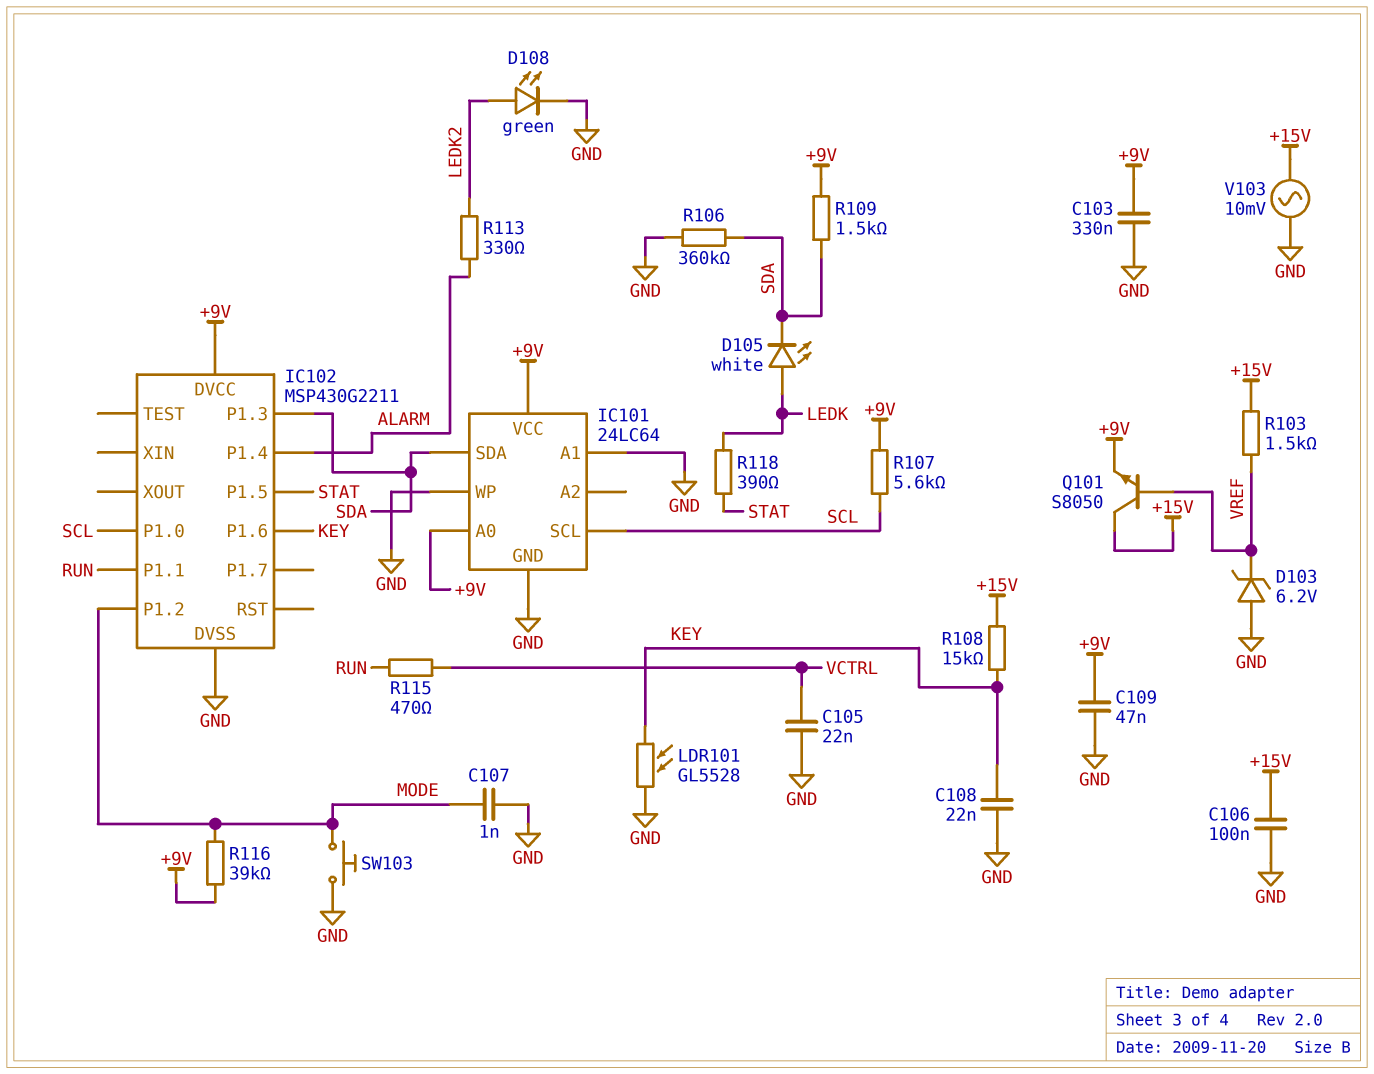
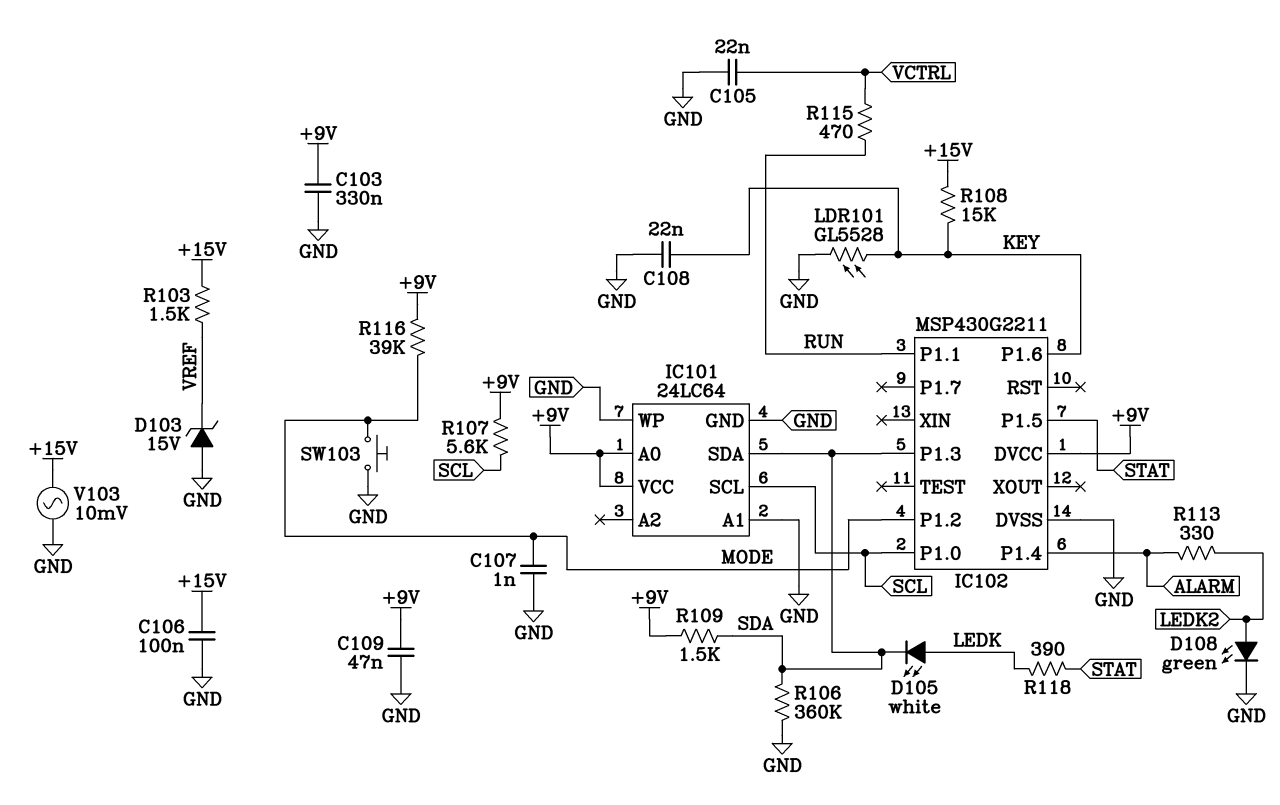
D103: zener 6.2V (A GND, K VREF) -> zener 15V (A GND, K VREF)
Q101: NPN S8050 (B VREF, C +15V, E +9V) -> none

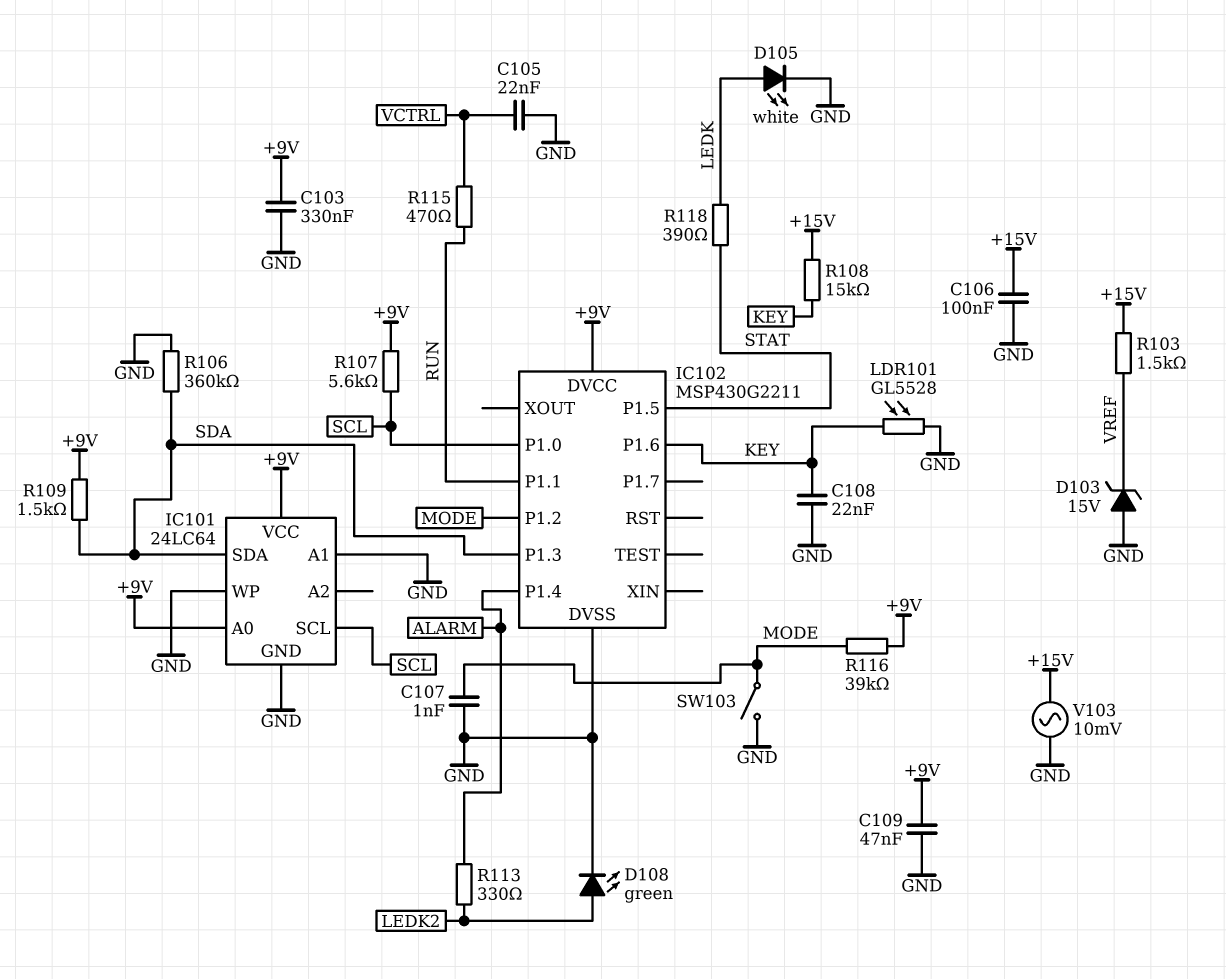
D105: LED white (A LEDK, K SDA) -> LED white (A LEDK, K GND)
SW103: button (GND, MODE) -> switch (GND, MODE)

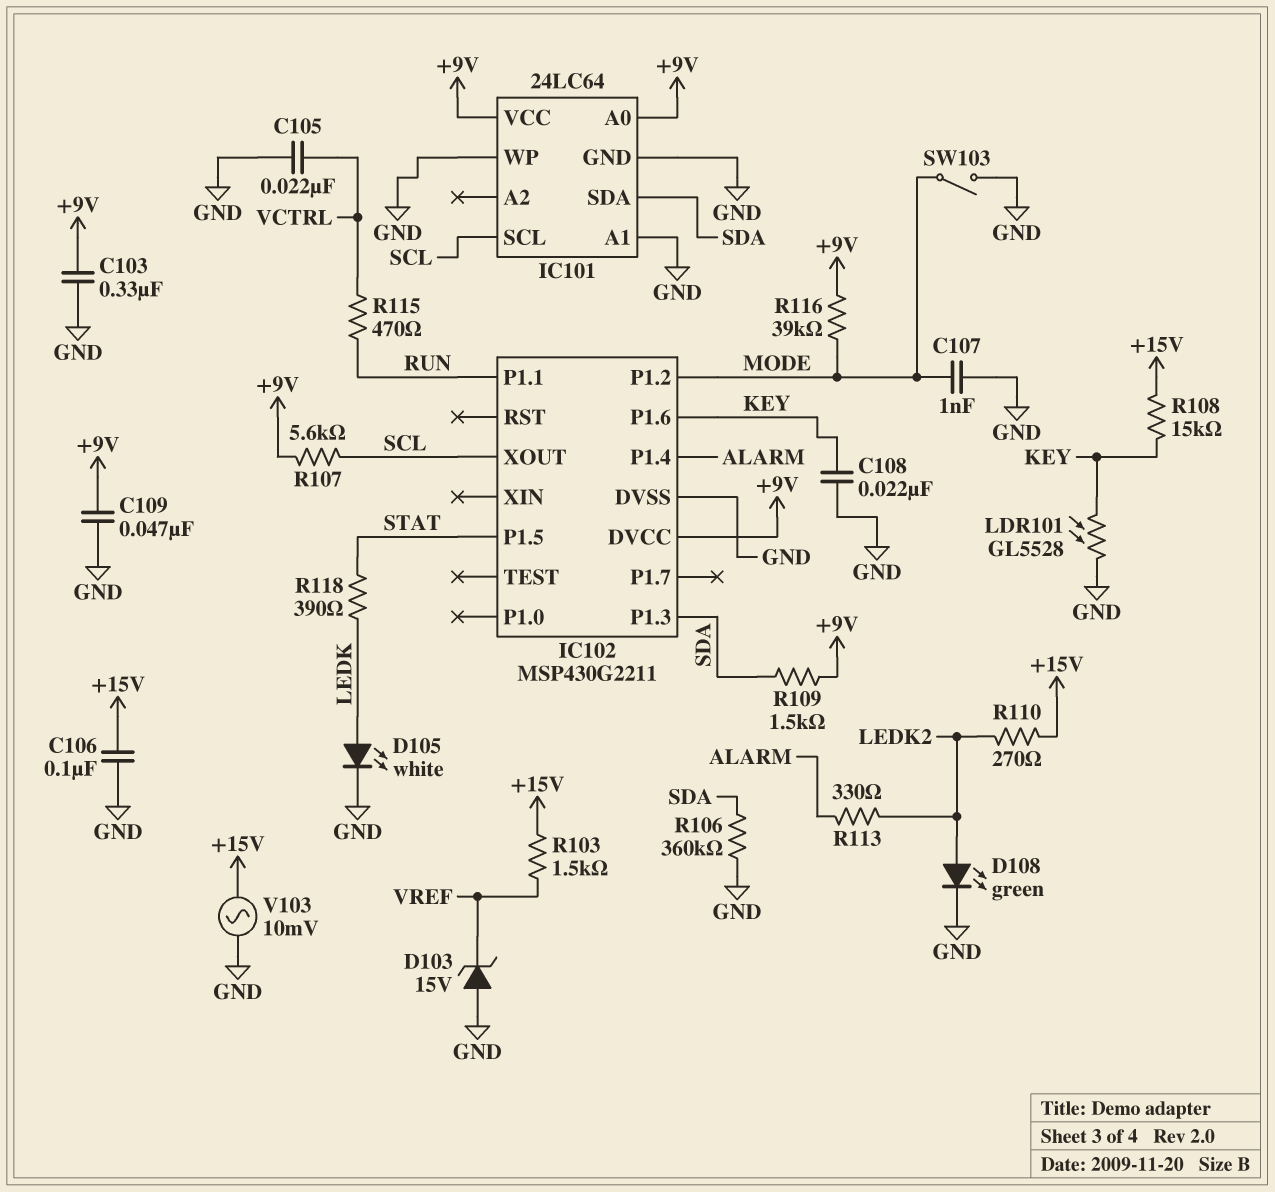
IC102 pin P1.0: SCL -> none
IC102 pin XOUT: none -> SCL
R110: none -> 270 (+15V, LEDK2)

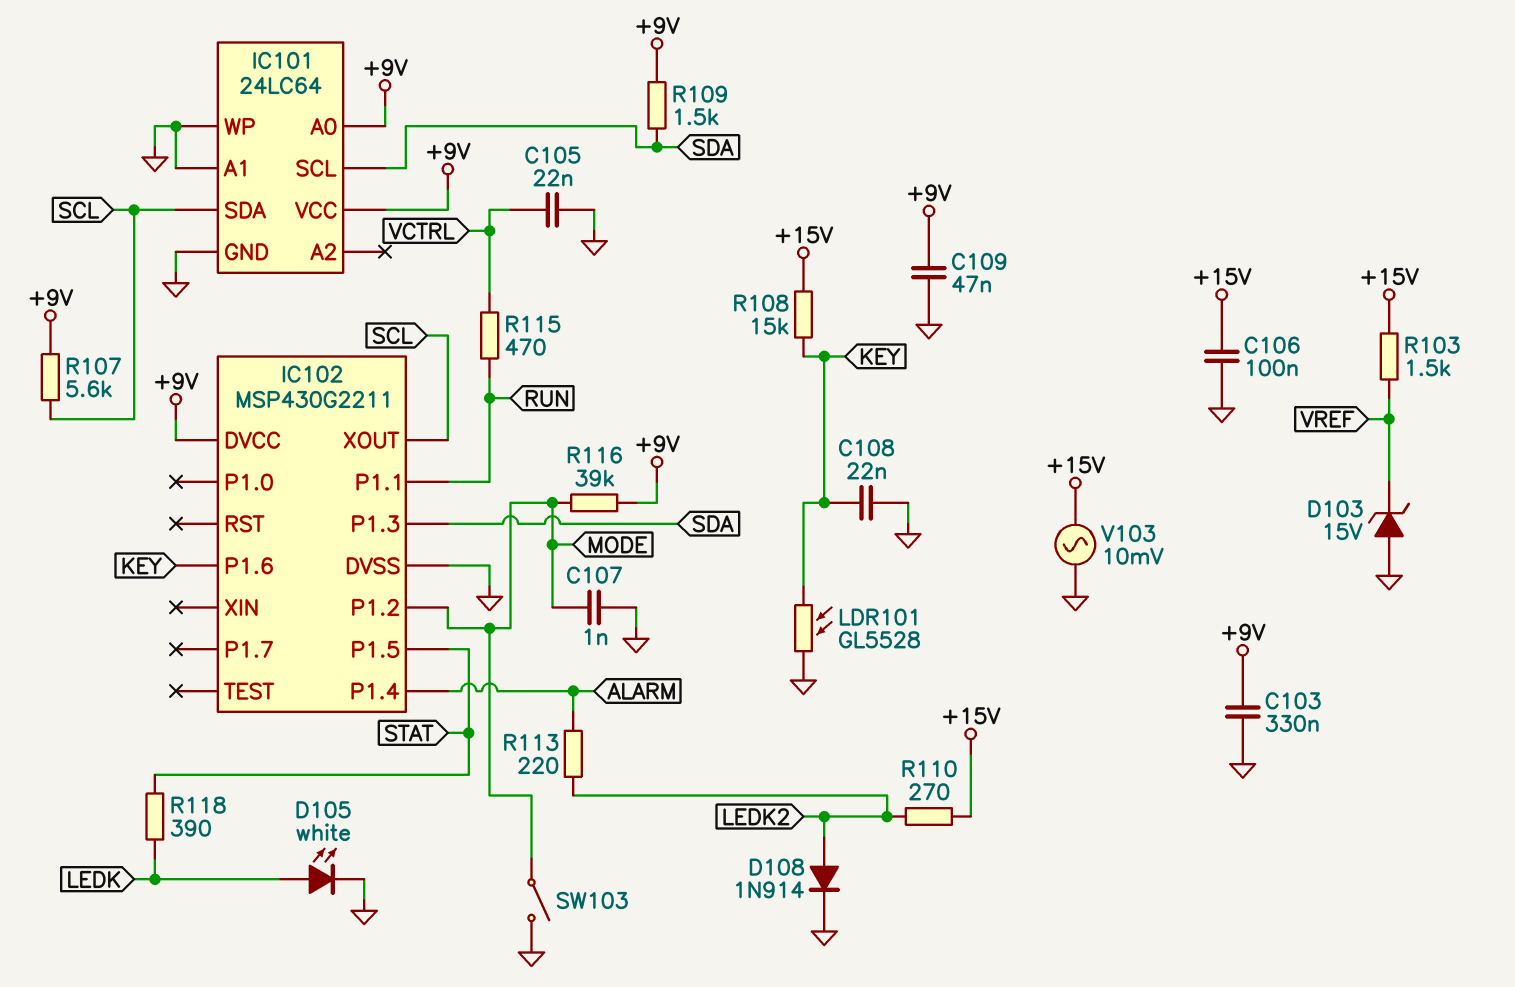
D108: LED green (A LEDK2, K GND) -> diode 1N914 (A LEDK2, K GND)
IC101 pin SCL: SCL -> SDA
IC101 pin SDA: SDA -> SCL
R106: 360k (GND, SDA) -> none
R113: 330 (ALARM, LEDK2) -> 220 (ALARM, LEDK2)

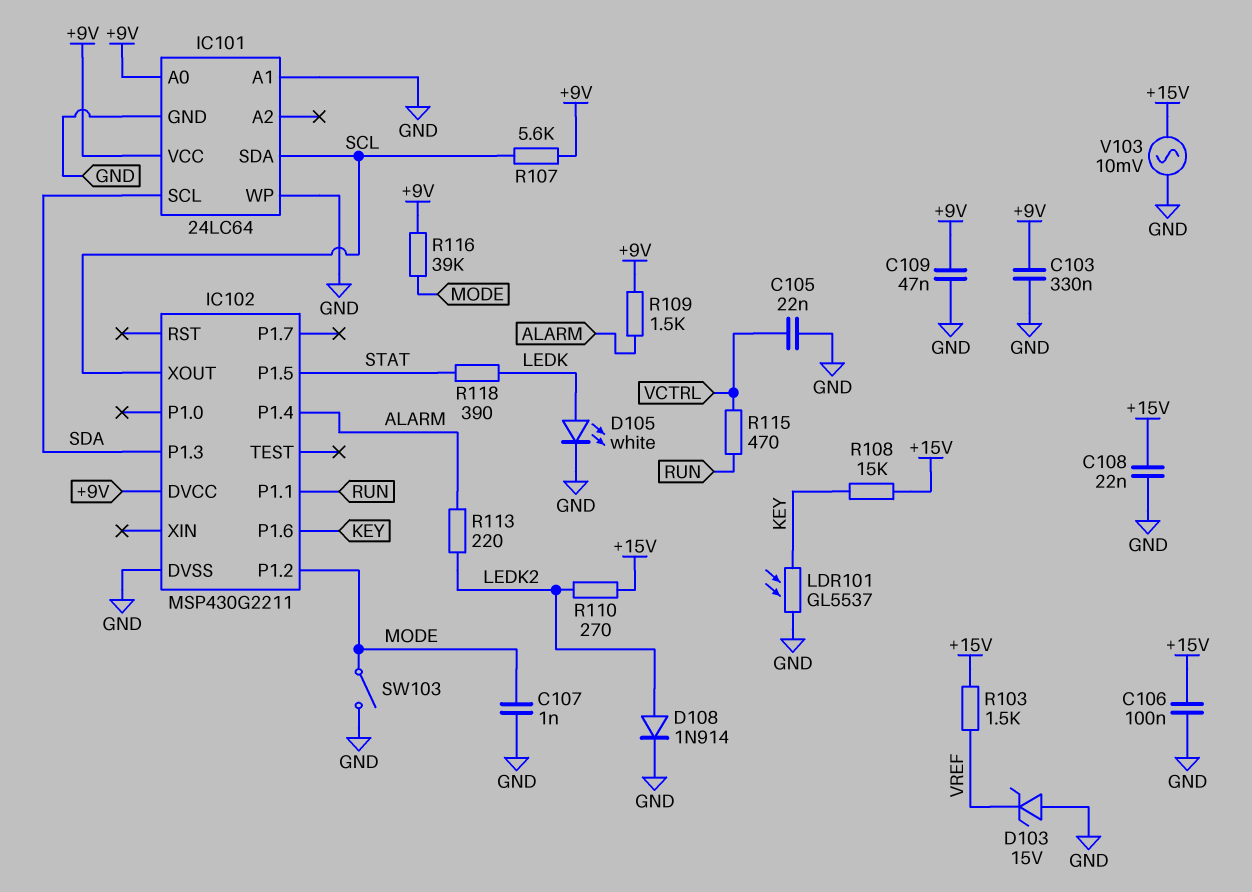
C108: 22nF (GND, KEY) -> 22nF (+15V, GND)
LDR101: GL5528 (GND, KEY) -> GL5537 (GND, KEY)
R109: 1.5k (+9V, SDA) -> 1.5k (+9V, ALARM)

